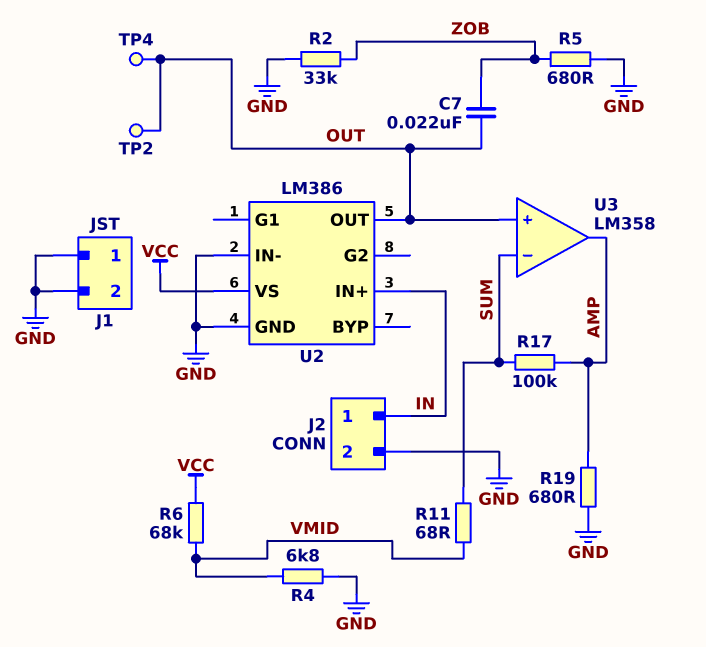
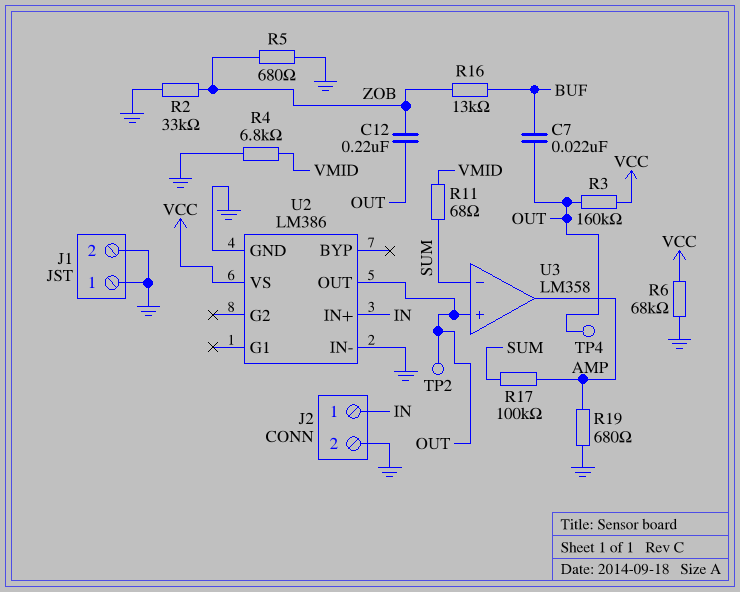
C7: 22nF (OUT, ZOB) -> 22nF (BUF, OUT)
C12: none -> 220nF (OUT, ZOB)
R3: none -> 160k (OUT, VCC)
R6: 68k (VCC, VMID) -> 68k (GND, VCC)
R16: none -> 13k (BUF, ZOB)

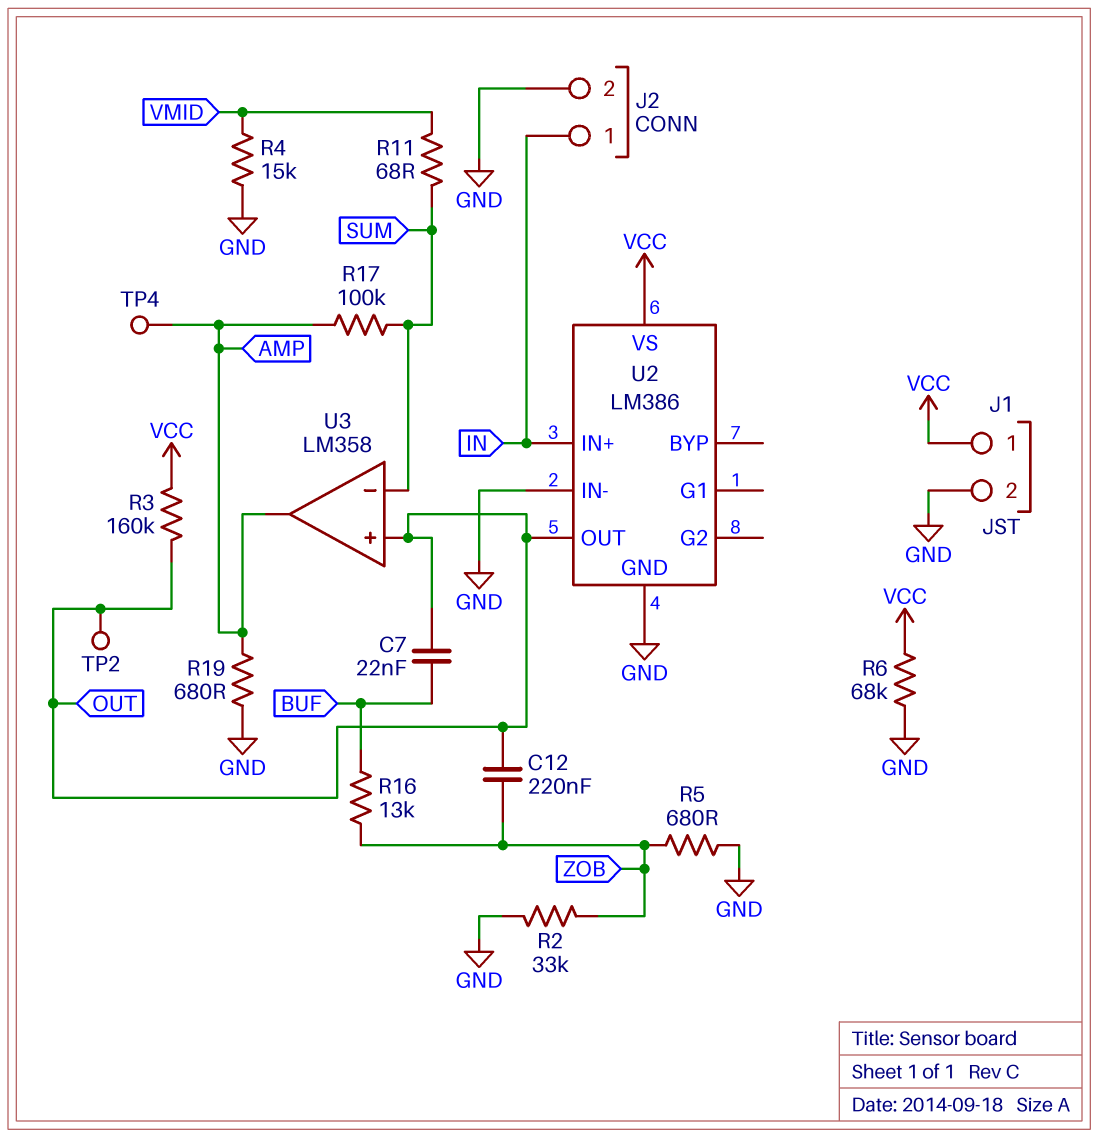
J1 pin 1: GND -> VCC
R4: 6.8k (GND, VMID) -> 15k (GND, VMID)
TP4: test point (OUT) -> test point (AMP)

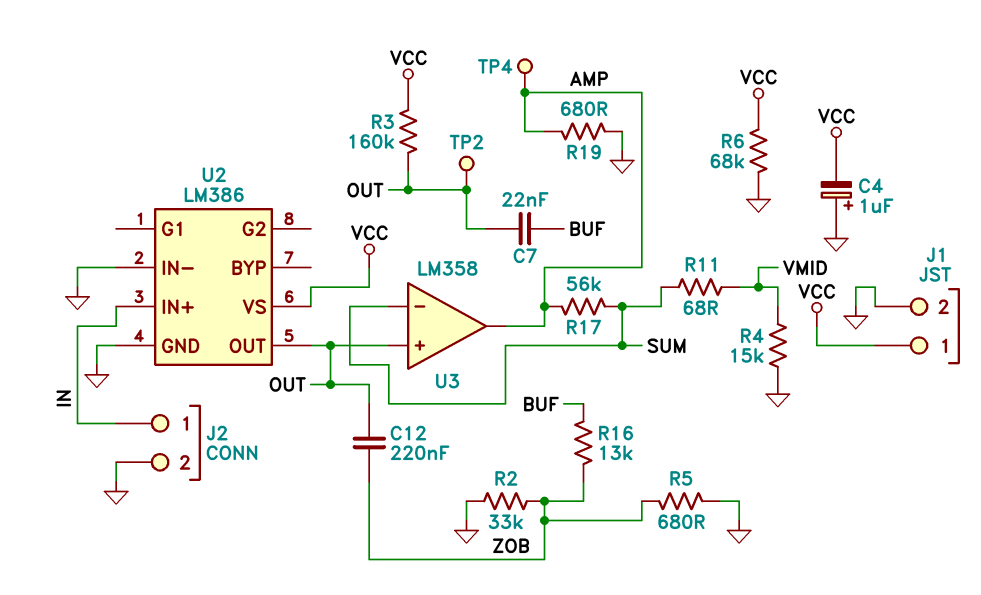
C4: none -> 1uF (plus GND, minus VCC)
R17: 100k (AMP, SUM) -> 56k (AMP, SUM)

